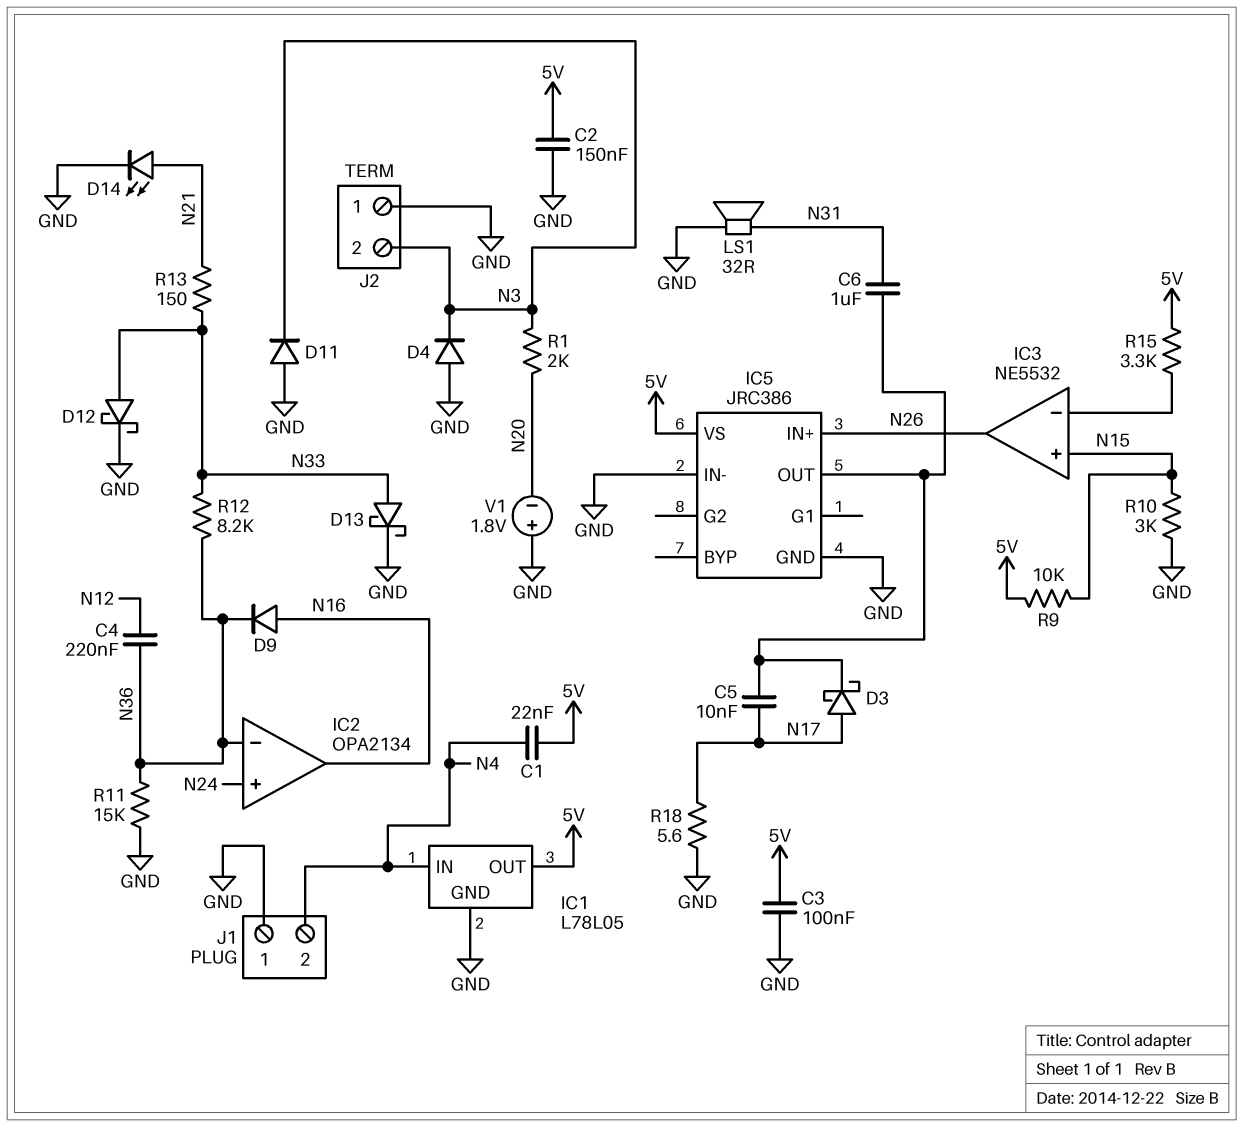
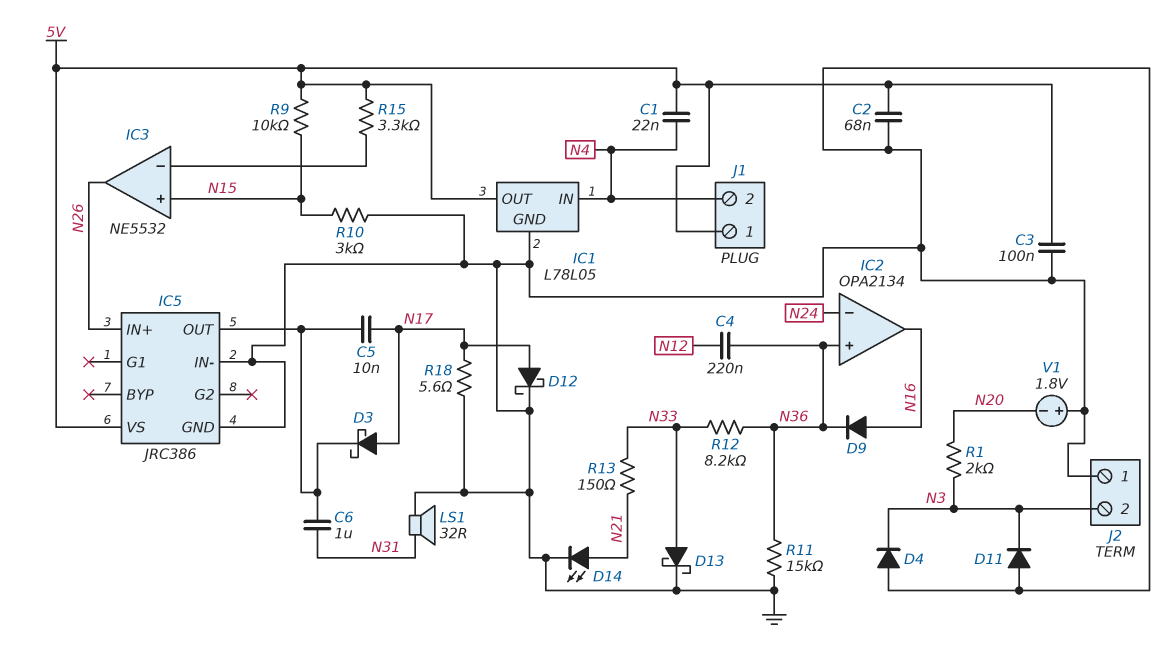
C2: 150nF (5V, GND) -> 68nF (5V, GND)
D12: schottky (A N33, K GND) -> schottky (A N17, K GND)
IC2 pin in+: N24 -> N36
IC2 pin in-: N36 -> N24
J1 pin 1: GND -> 5V

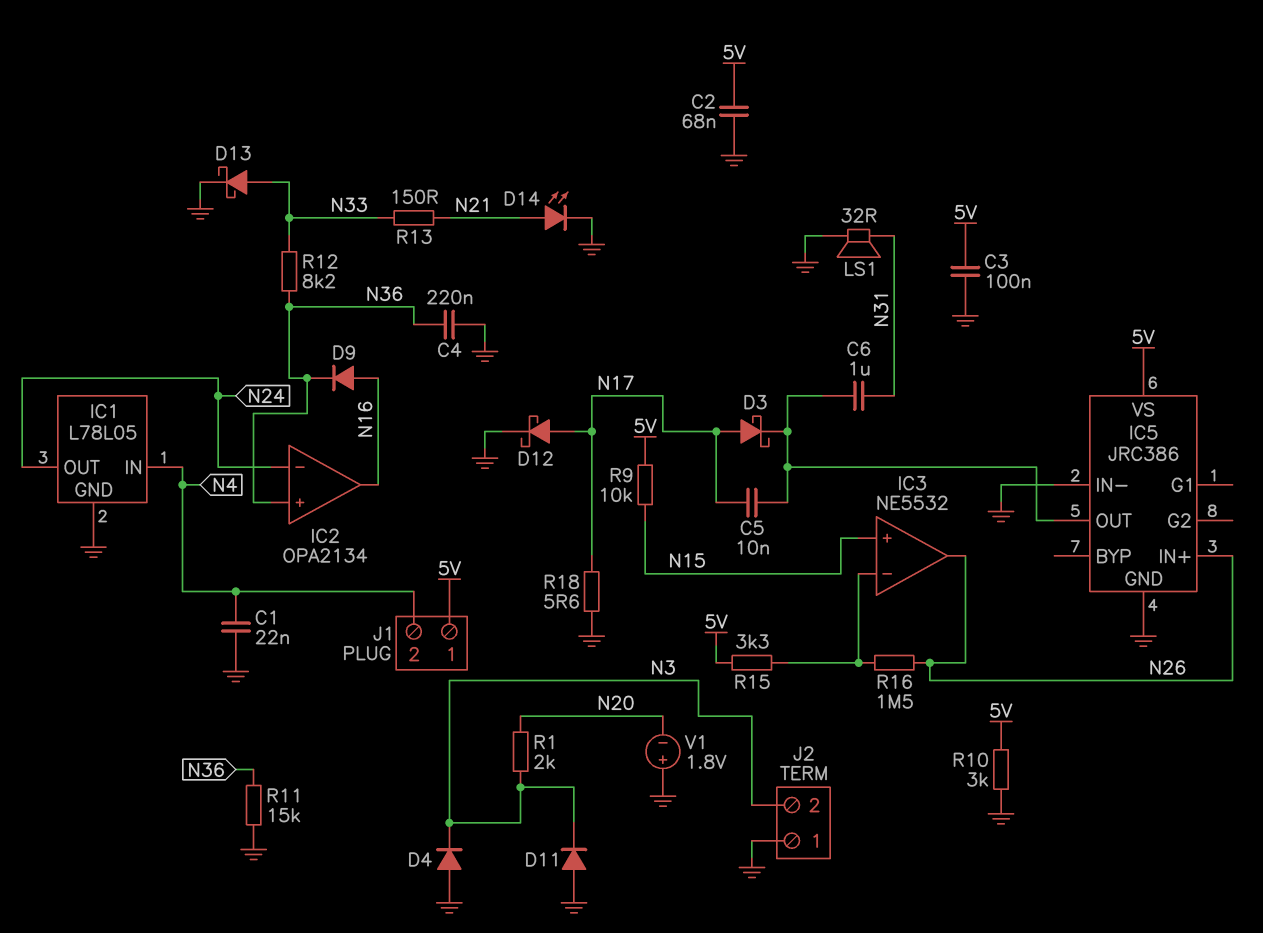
C1: 22nF (5V, N4) -> 22nF (GND, N4)
C4: 220nF (N12, N36) -> 220nF (GND, N36)
IC1 pin OUT: 5V -> N24
R10: 3k (GND, N15) -> 3k (5V, GND)
R16: none -> 1.5M (IC3/in-, N26)

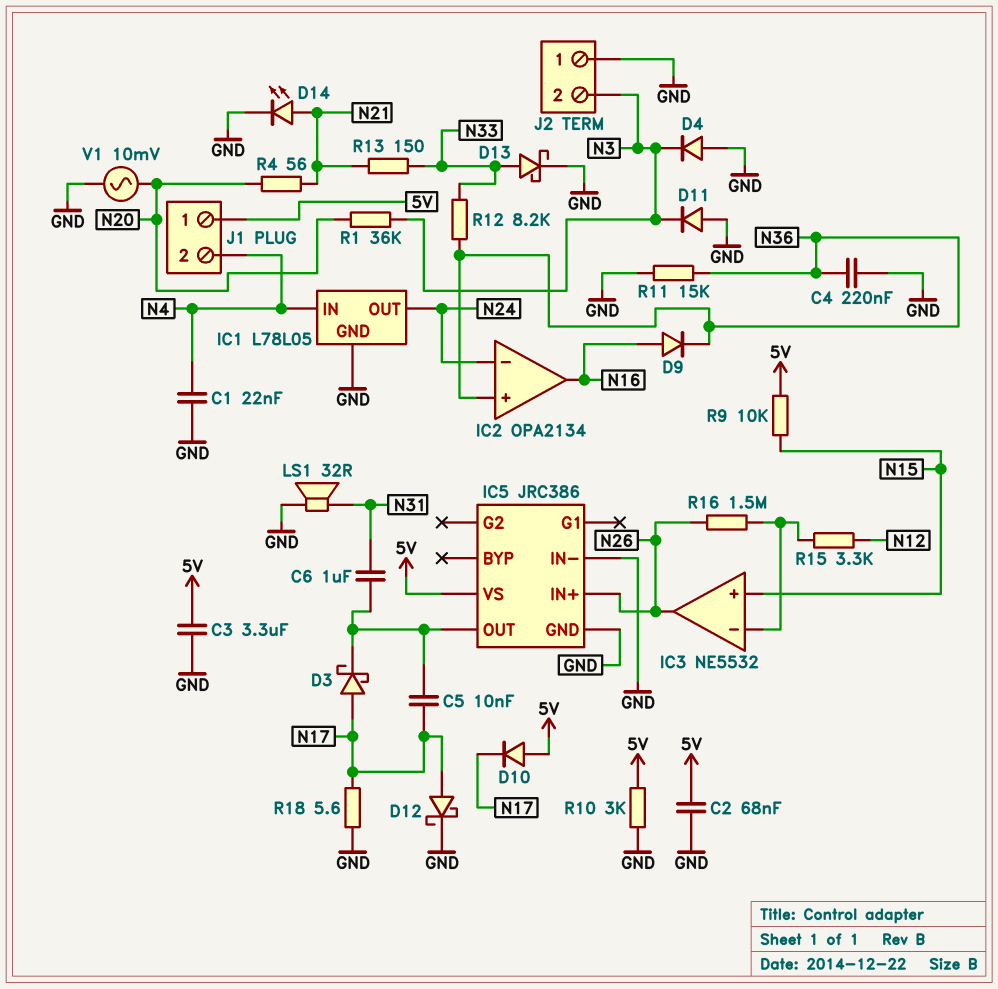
C3: 100nF (5V, GND) -> 3.3uF (5V, GND)
D10: none -> diode (A 5V, K N17)
R1: 2k (N3, N20) -> 36k (N3, N20)
R4: none -> 56 (N20, N21)
R15: 3.3k (5V, IC3/in-) -> 3.3k (IC3/in-, N12)
V1: 1.8V (plus GND, minus N20) -> AC 10mV (GND, N20)

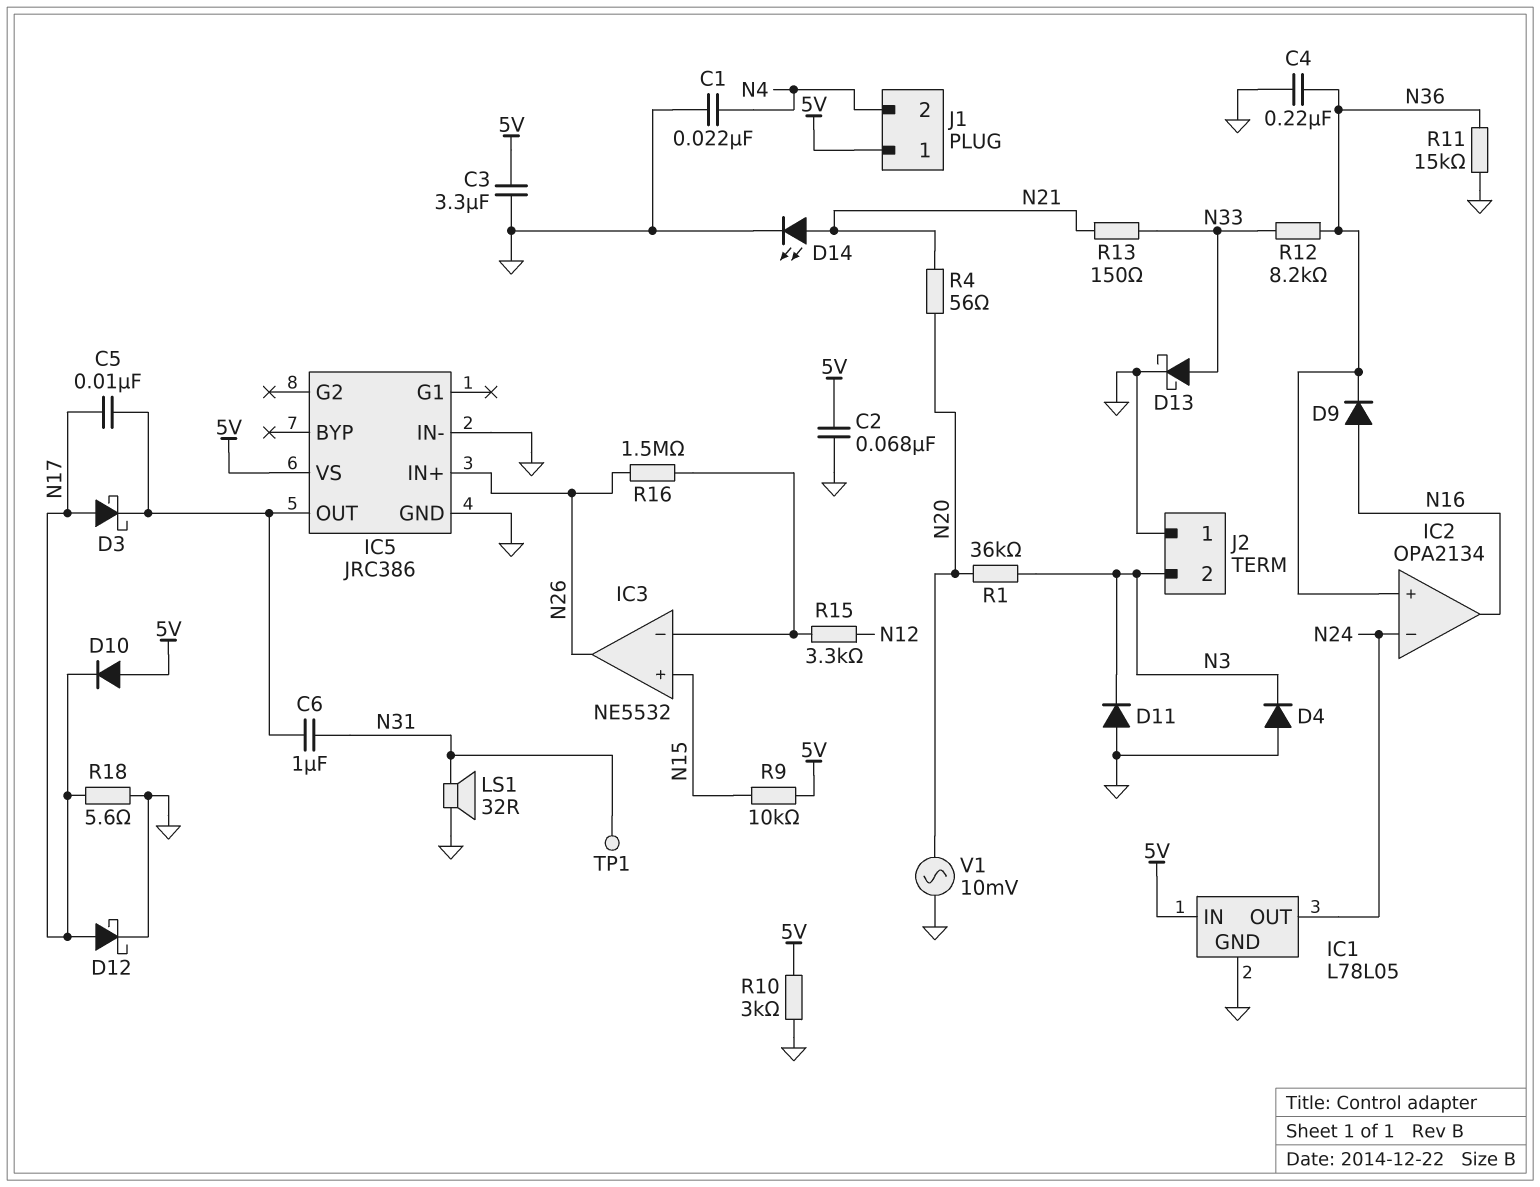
IC1 pin IN: N4 -> 5V
TP1: none -> test point (N31)

